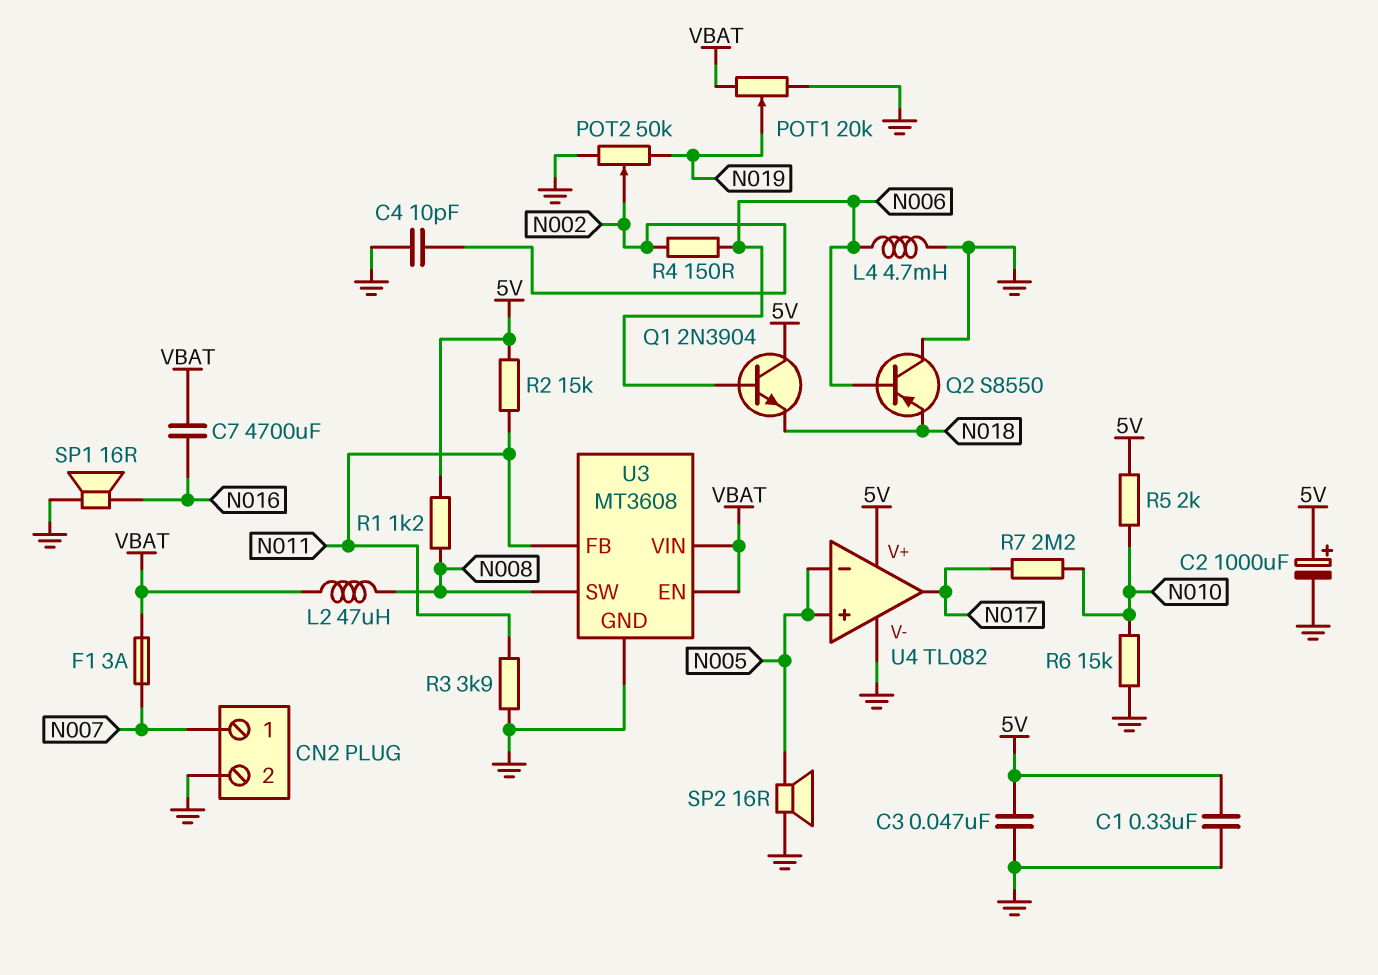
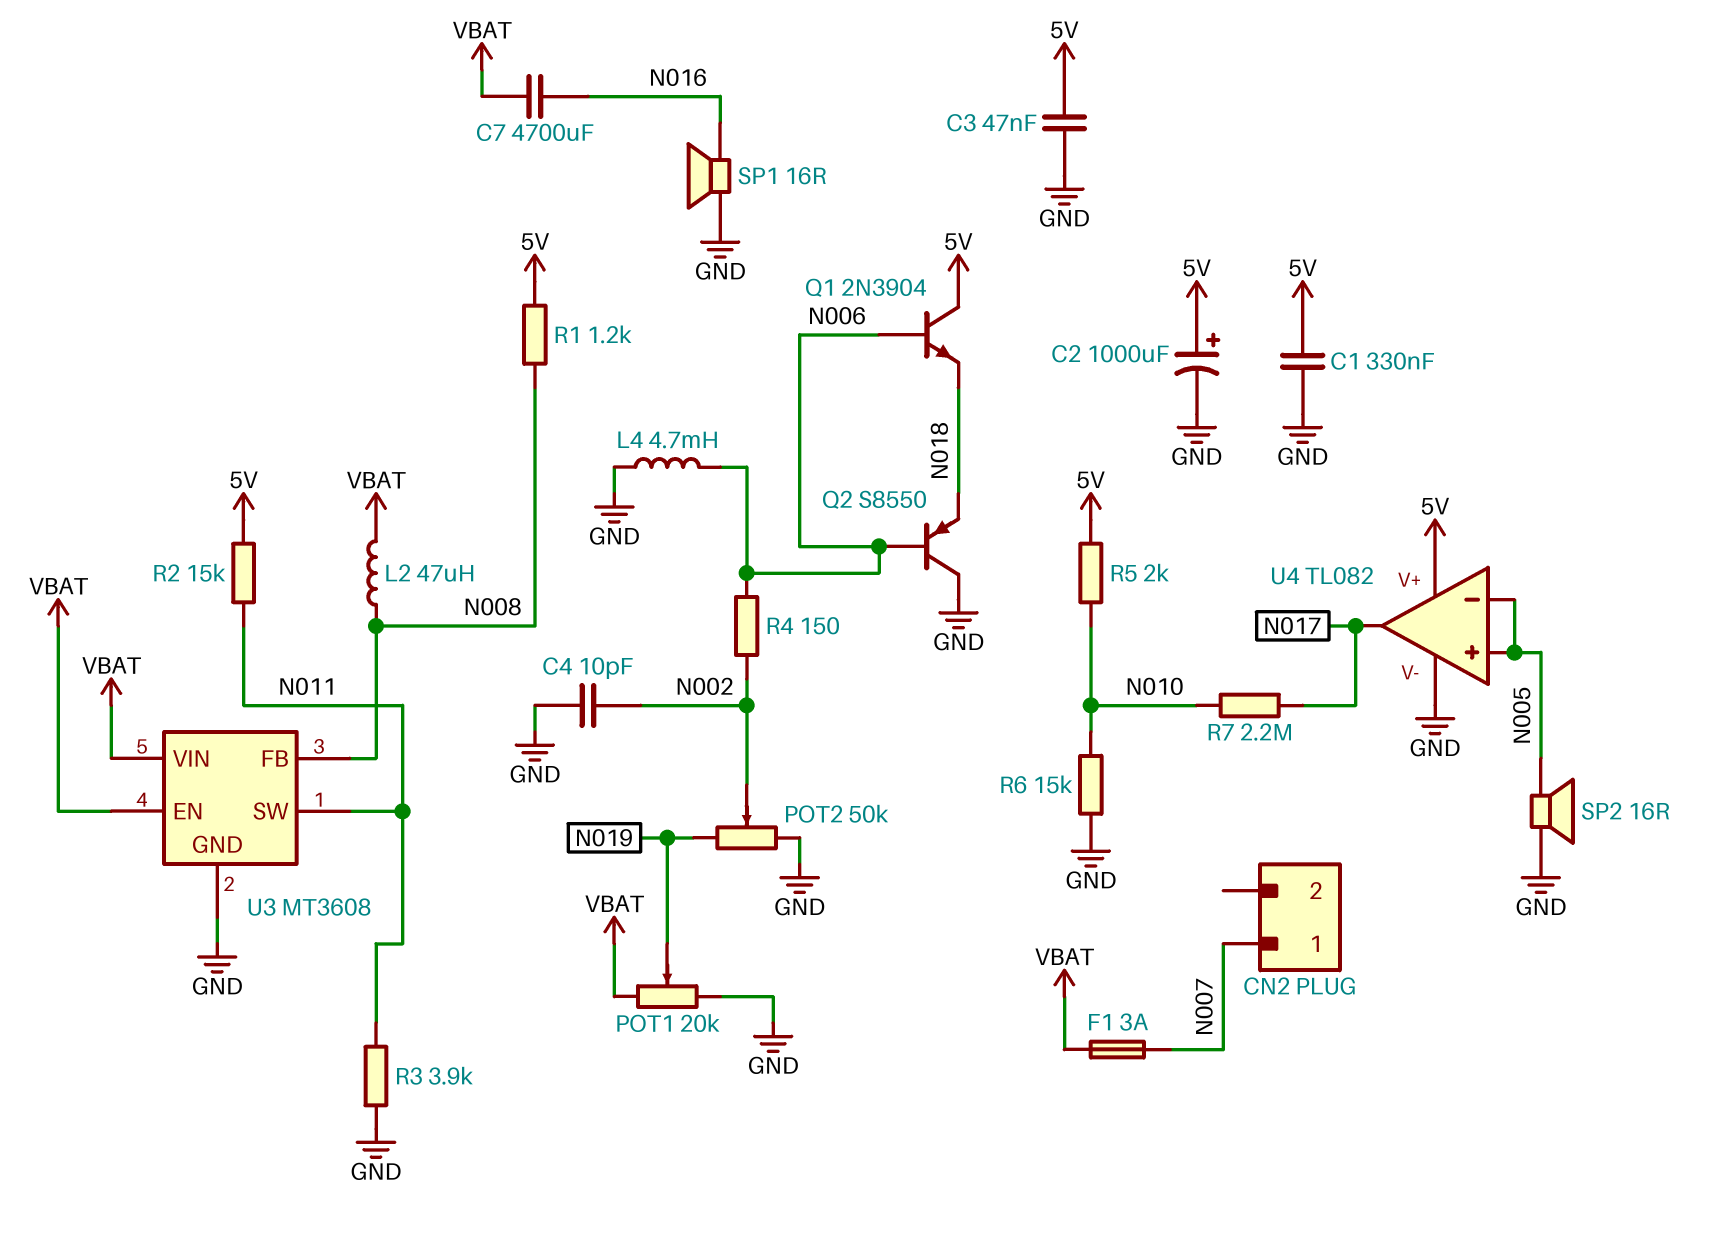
CN2 pin 2: GND -> none
U3 pin FB: N011 -> N008
U3 pin SW: N008 -> N011

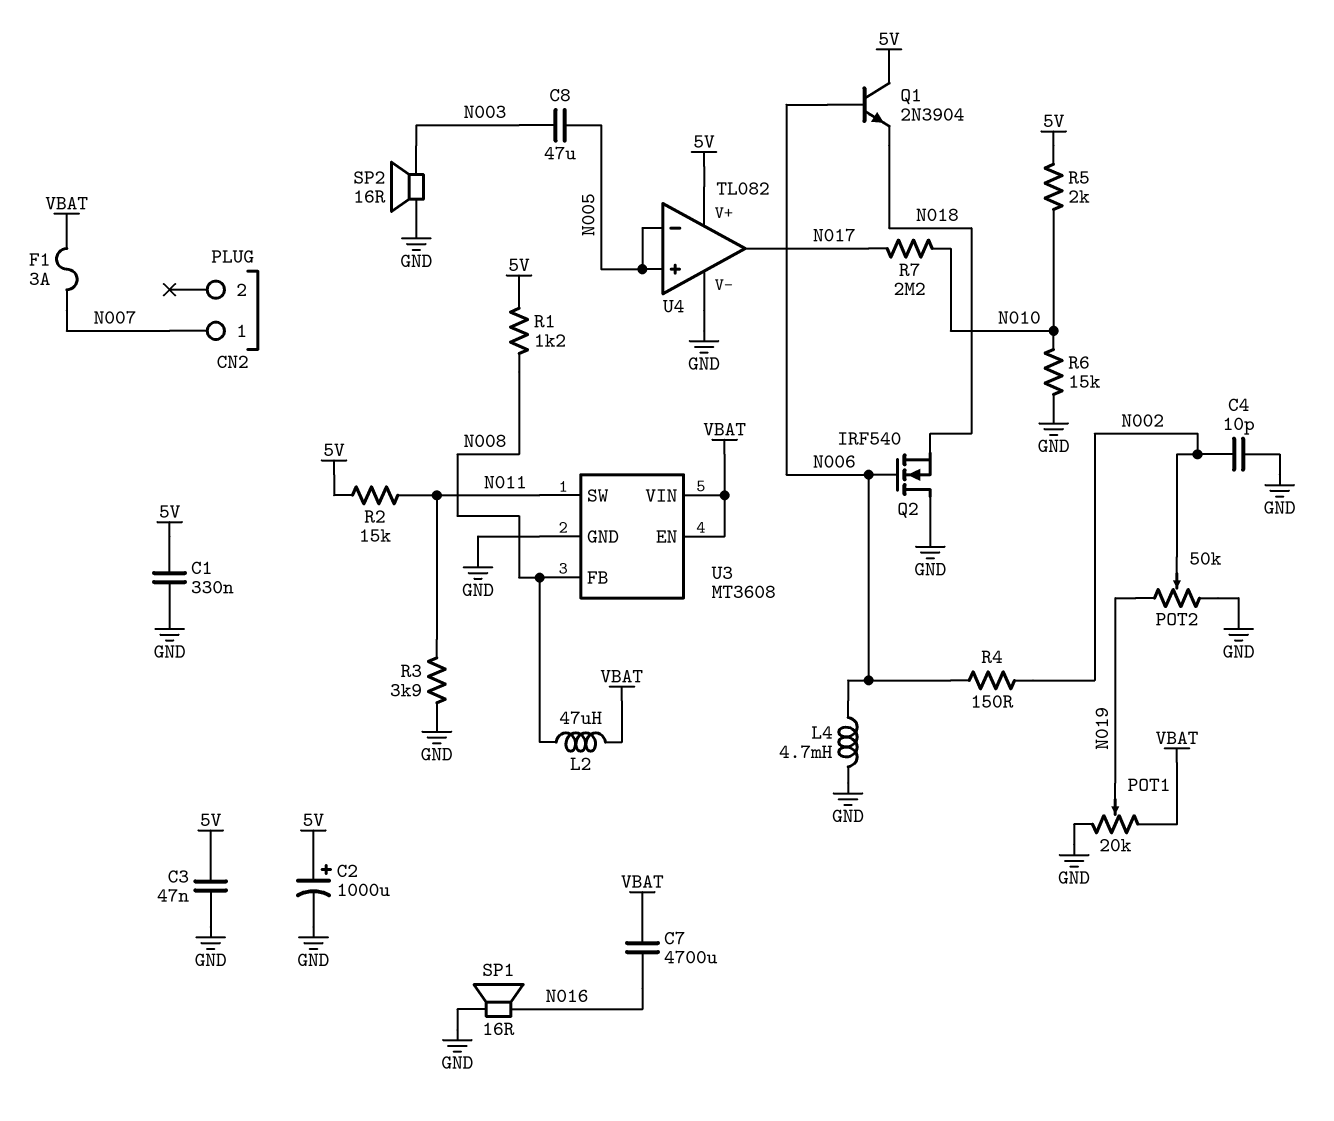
C8: none -> 47uF (N003, N005)
Q2: PNP S8550 (B N006, C GND, E N018) -> NMOS IRF540 (G N006, D GND, S N018)
SP2: speaker 16R (GND, N005) -> speaker 16R (GND, N003)

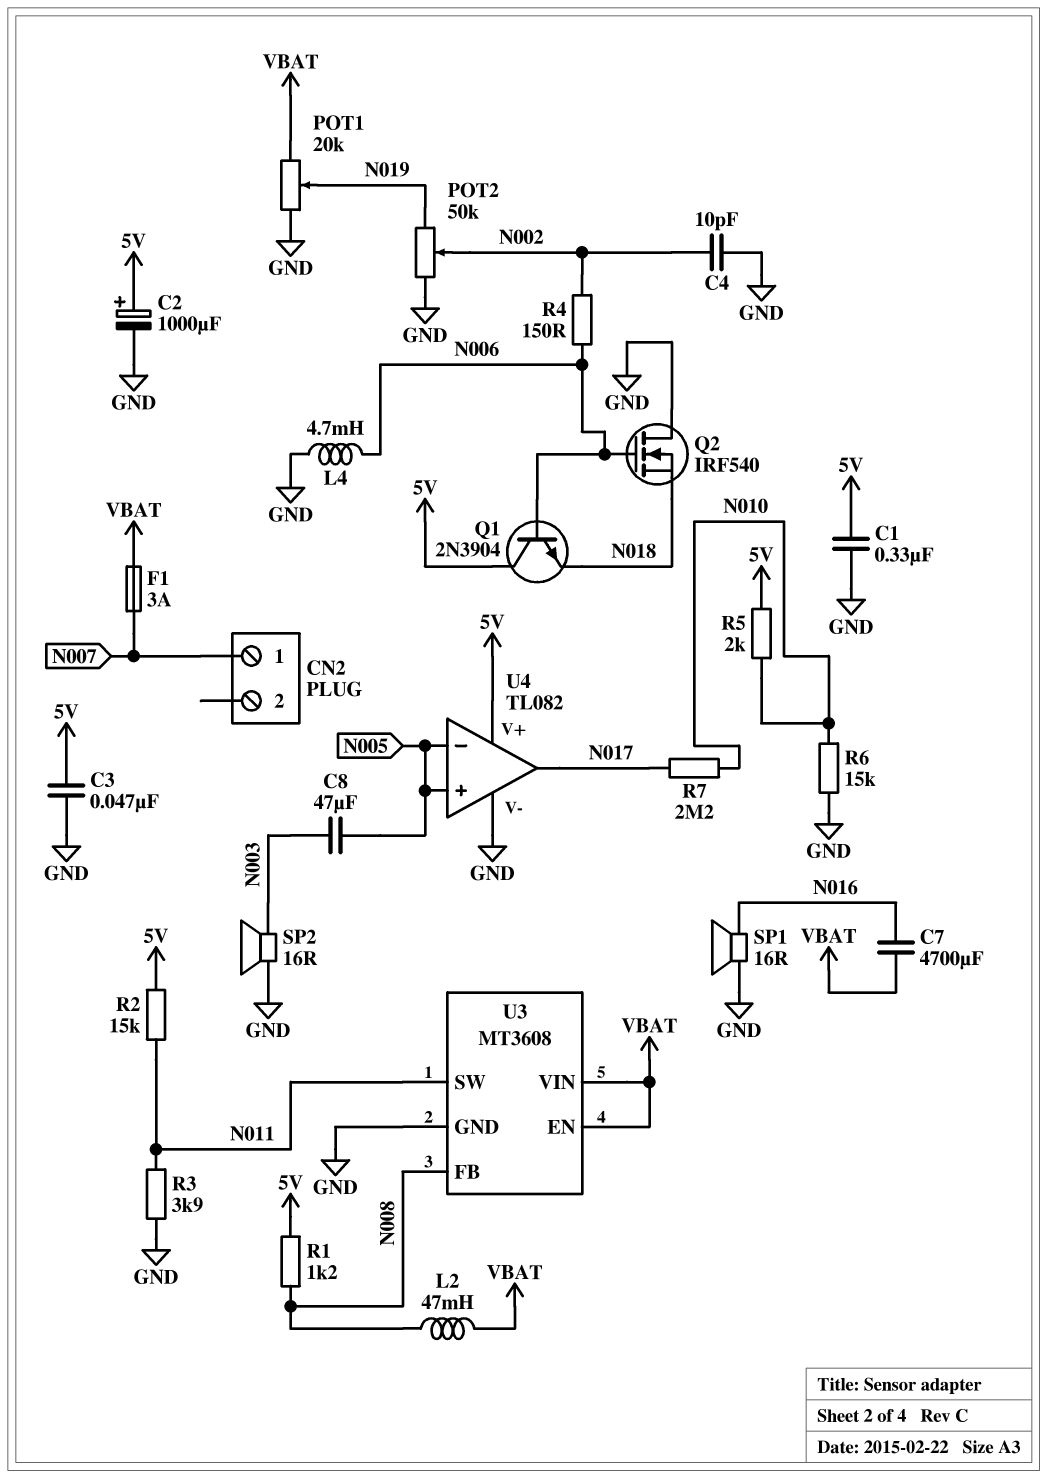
L2: 47uH (N008, VBAT) -> 47mH (N008, VBAT)

